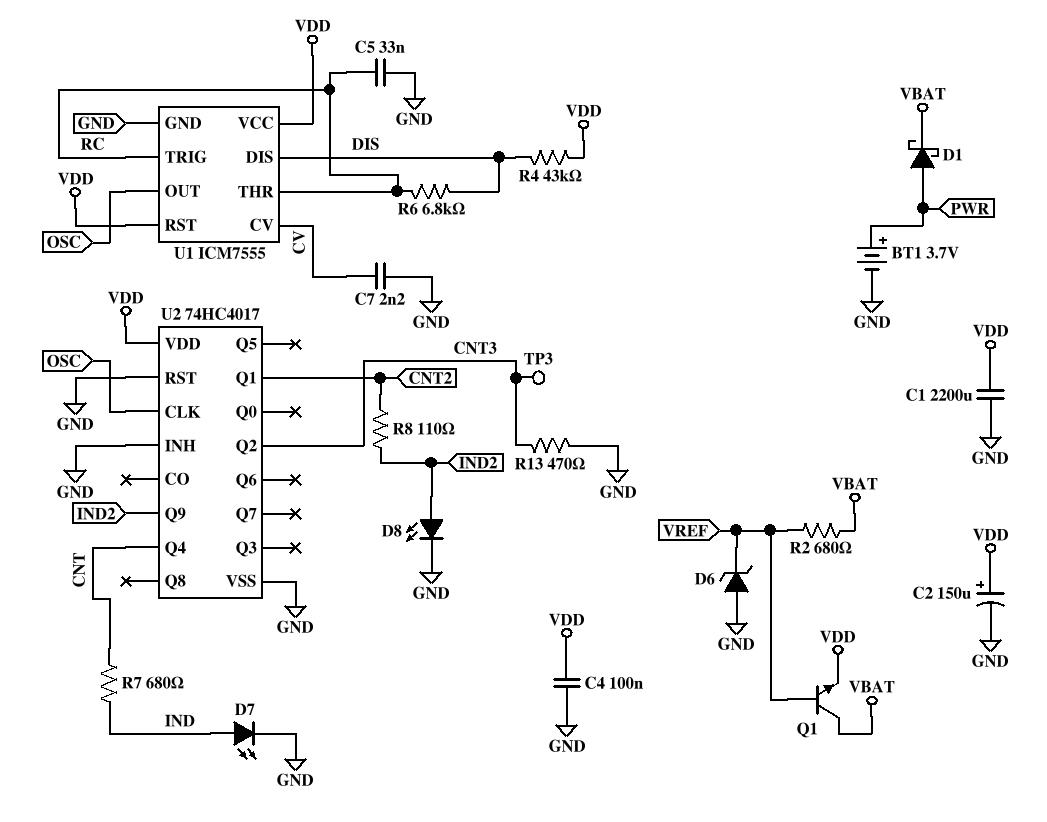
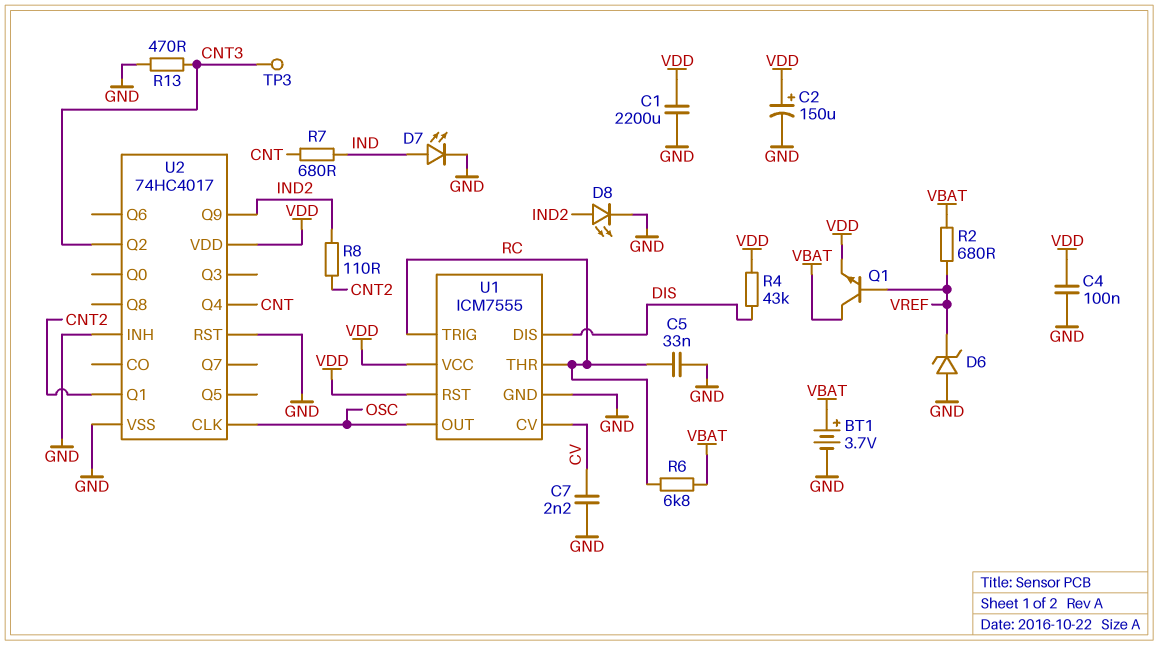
BT1: 3.7V (plus PWR, minus GND) -> 3.7V (plus VBAT, minus GND)
D1: schottky (A PWR, K VBAT) -> none
R6: 6.8k (DIS, RC) -> 6.8k (RC, VBAT)

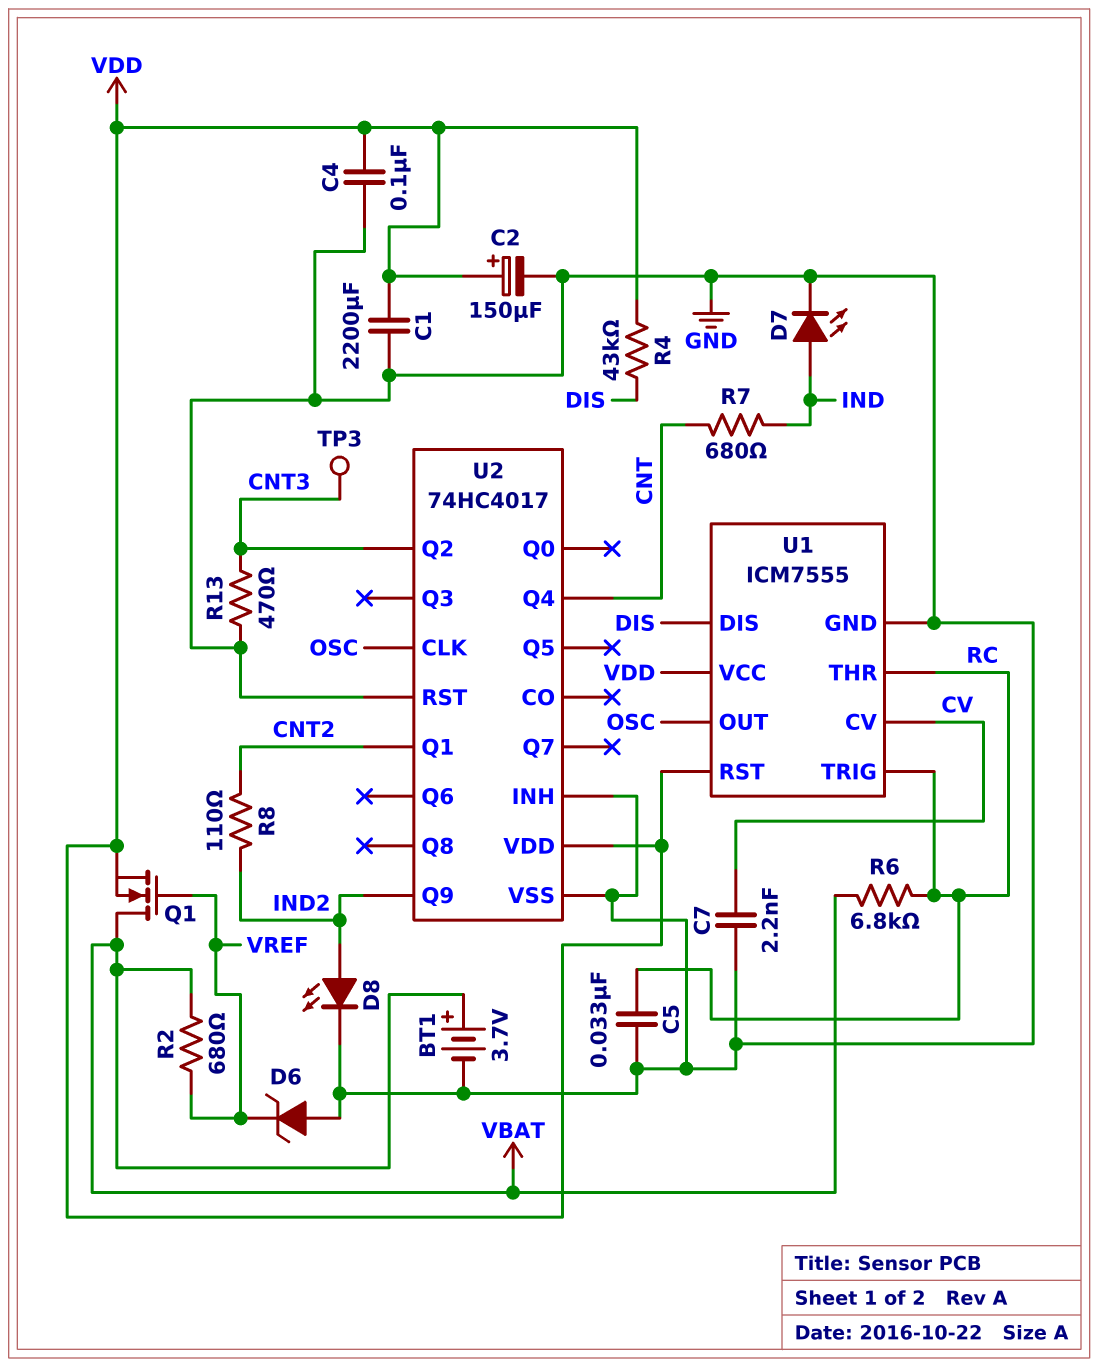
Q1: NPN (B VREF, C VBAT, E VDD) -> NMOS (G VREF, D VBAT, S VDD)

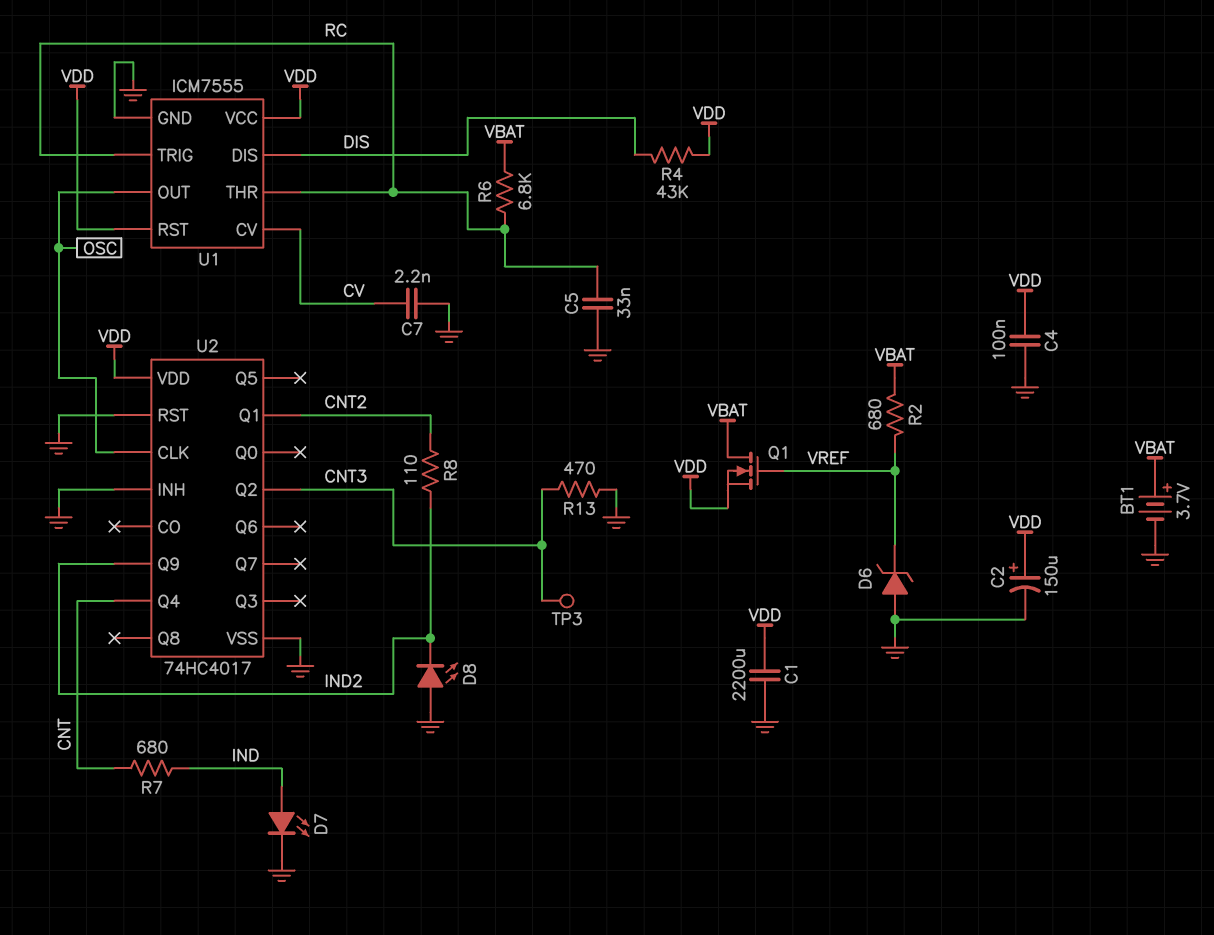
D8: LED (A IND2, K GND) -> LED (A GND, K IND2)

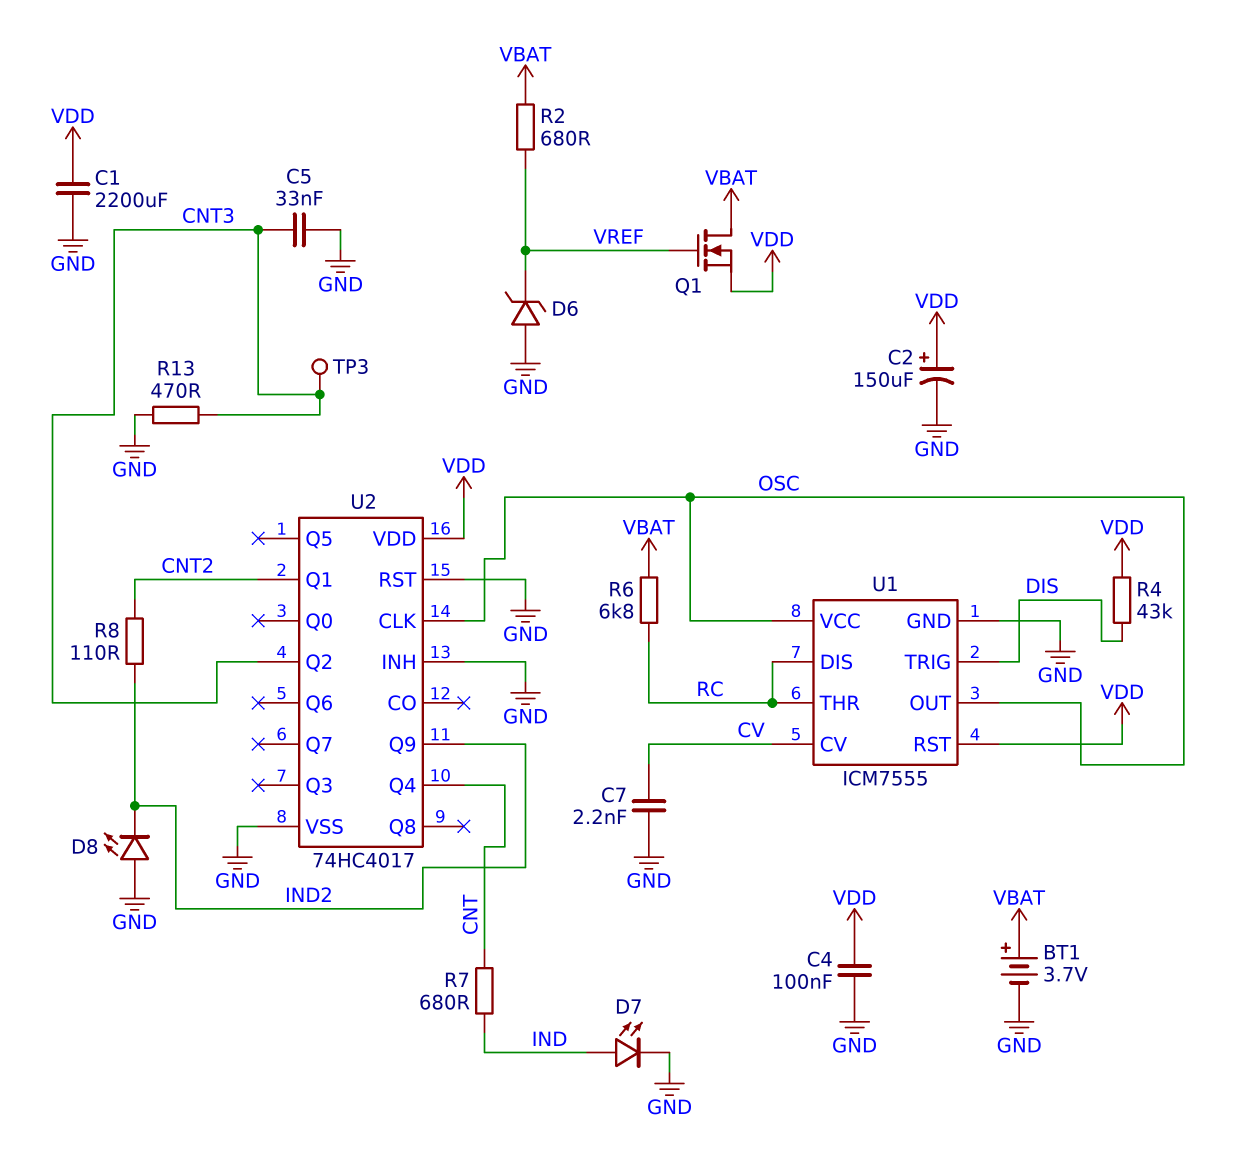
C5: 33nF (GND, RC) -> 33nF (CNT3, GND)
U1 pin DIS: DIS -> RC
U1 pin TRIG: RC -> DIS
U1 pin VCC: VDD -> OSC

